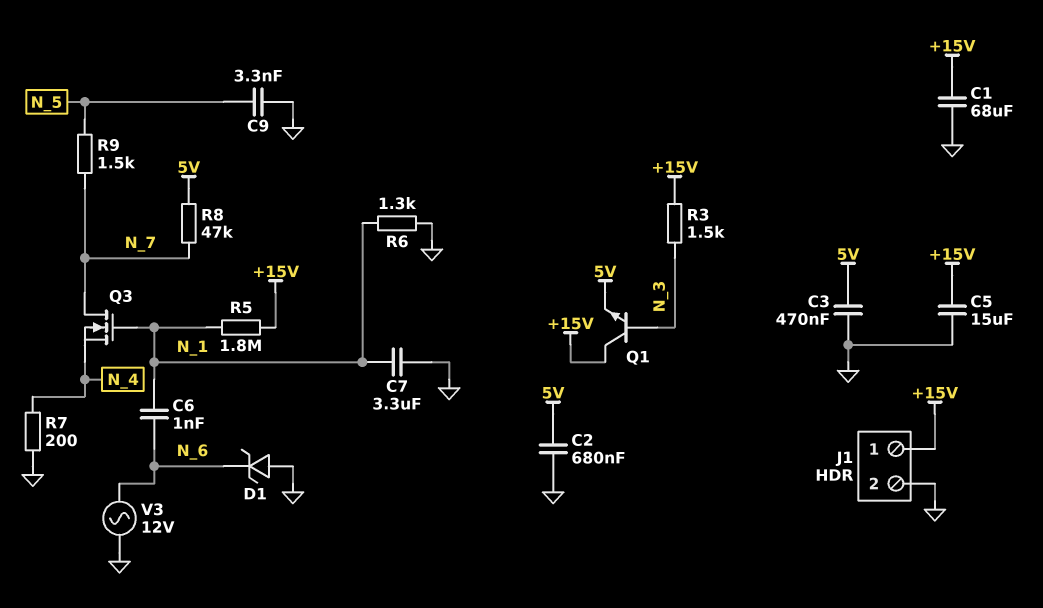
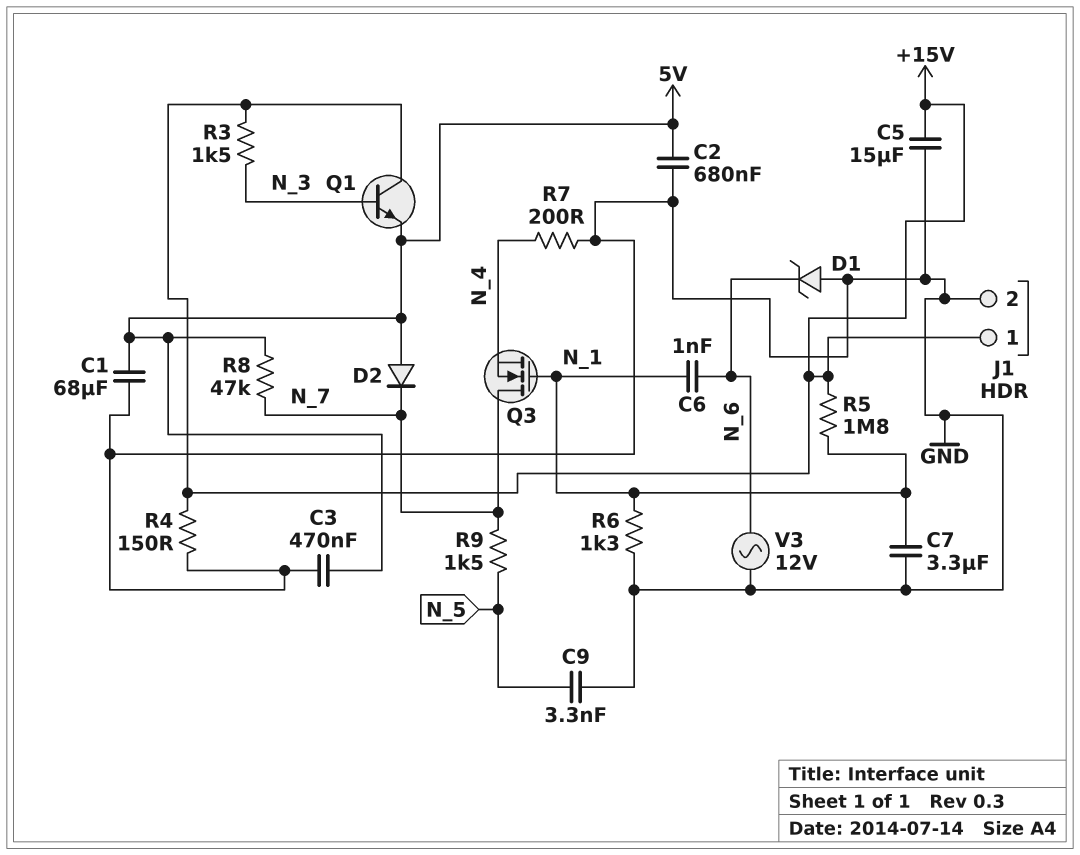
C1: 68uF (+15V, GND) -> 68uF (5V, GND)
D2: none -> diode (A 5V, K N_7)
R4: none -> 150 (+15V, GND)

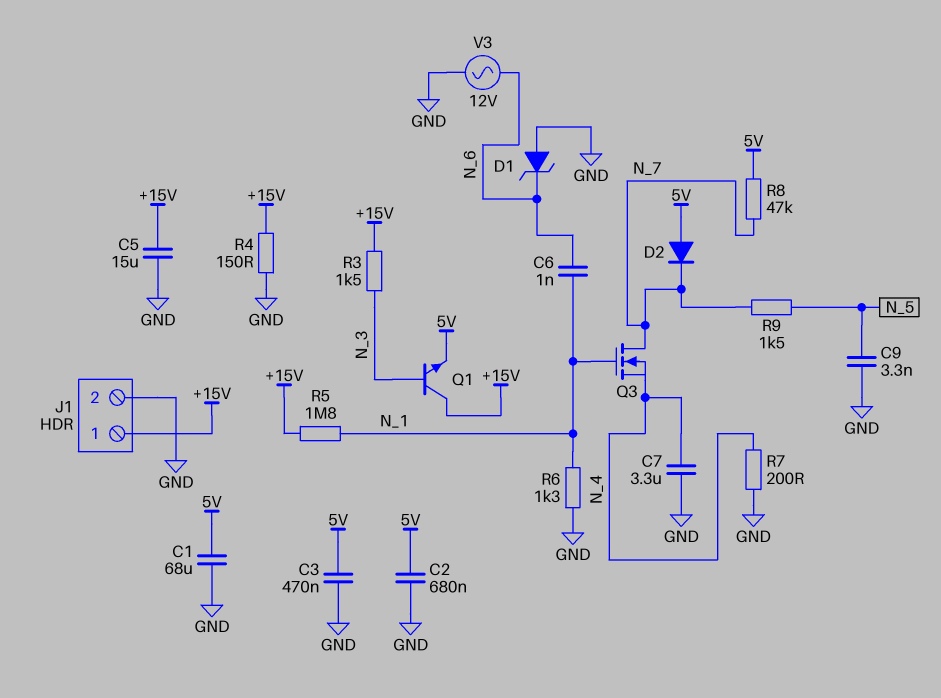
C7: 3.3uF (GND, N_1) -> 3.3uF (GND, N_4)

